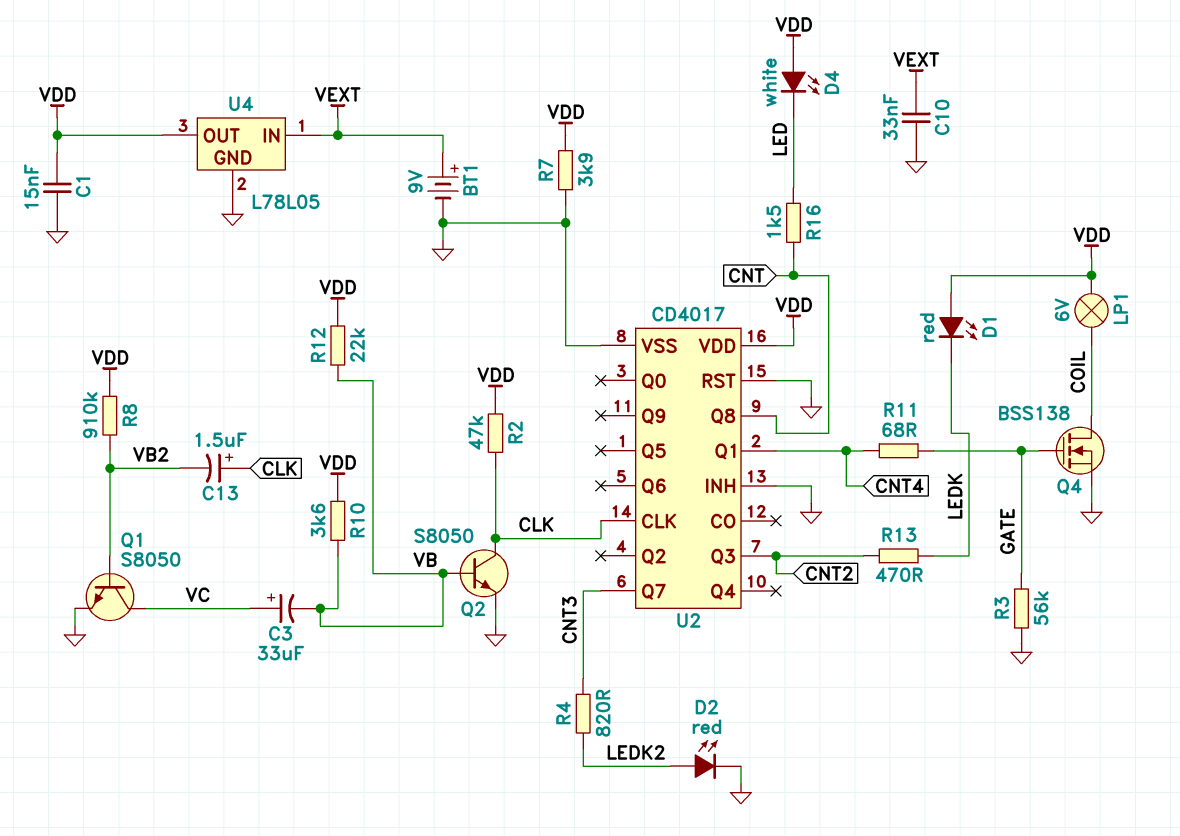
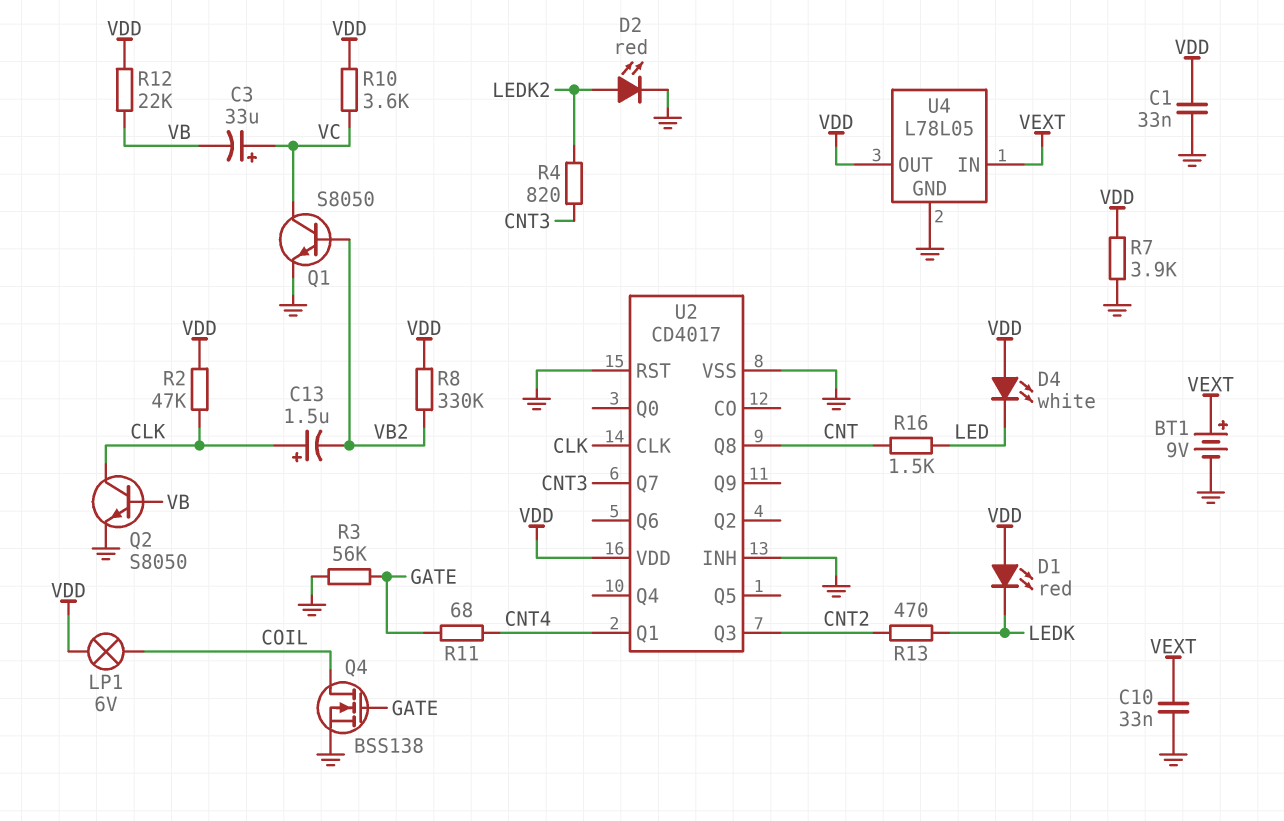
C1: 15nF (GND, VDD) -> 33nF (GND, VDD)
R8: 910k (VB2, VDD) -> 330k (VB2, VDD)
R10: 3.6k (VB, VDD) -> 3.6k (VC, VDD)

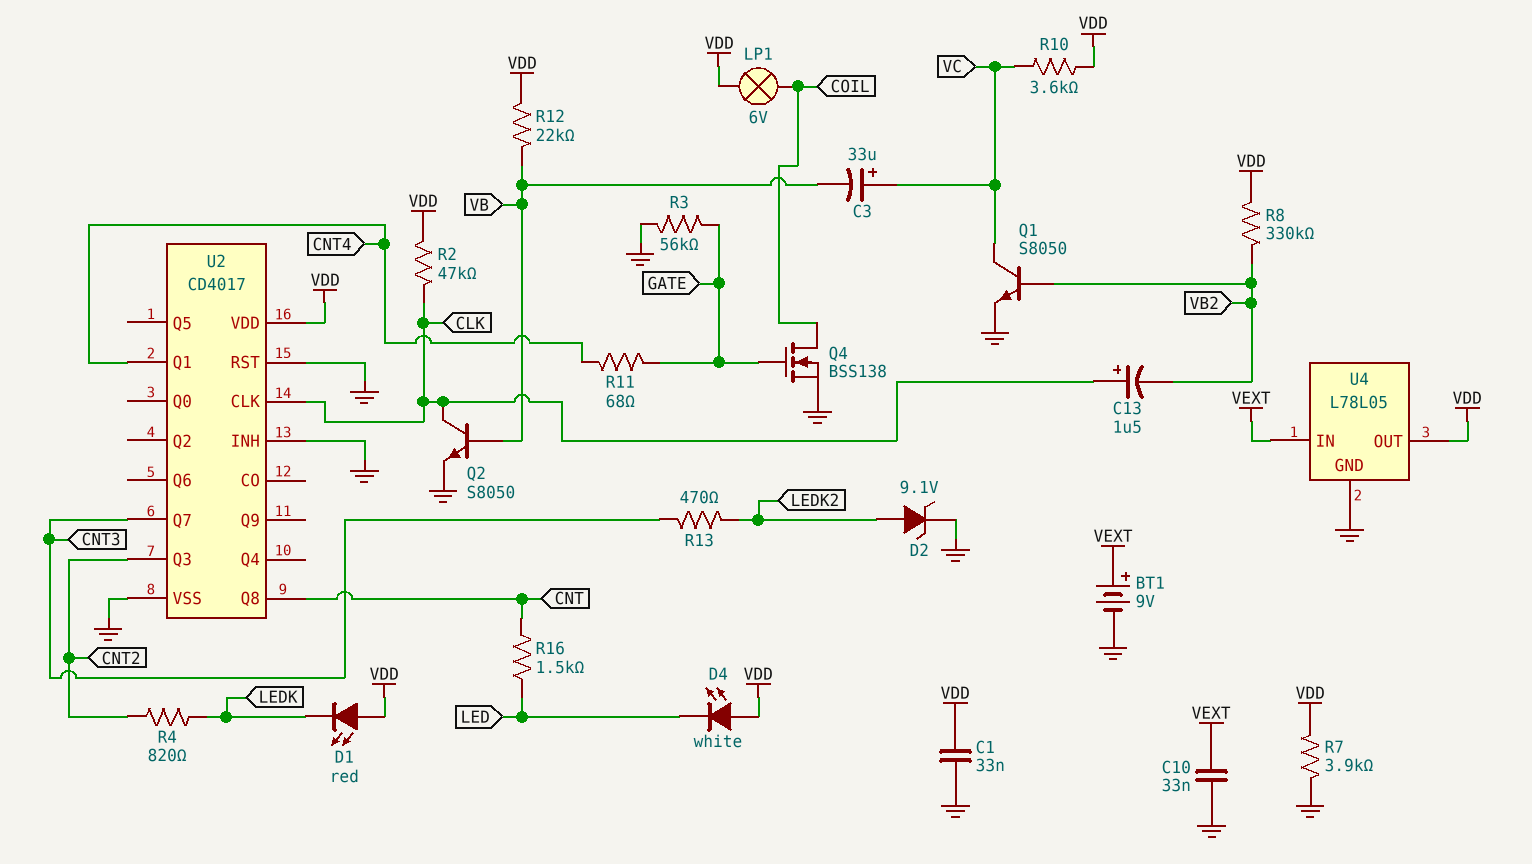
D2: LED red (A LEDK2, K GND) -> zener 9.1V (A LEDK2, K GND)
R4: 820 (CNT3, LEDK2) -> 820 (CNT2, LEDK)
R13: 470 (CNT2, LEDK) -> 470 (CNT3, LEDK2)

